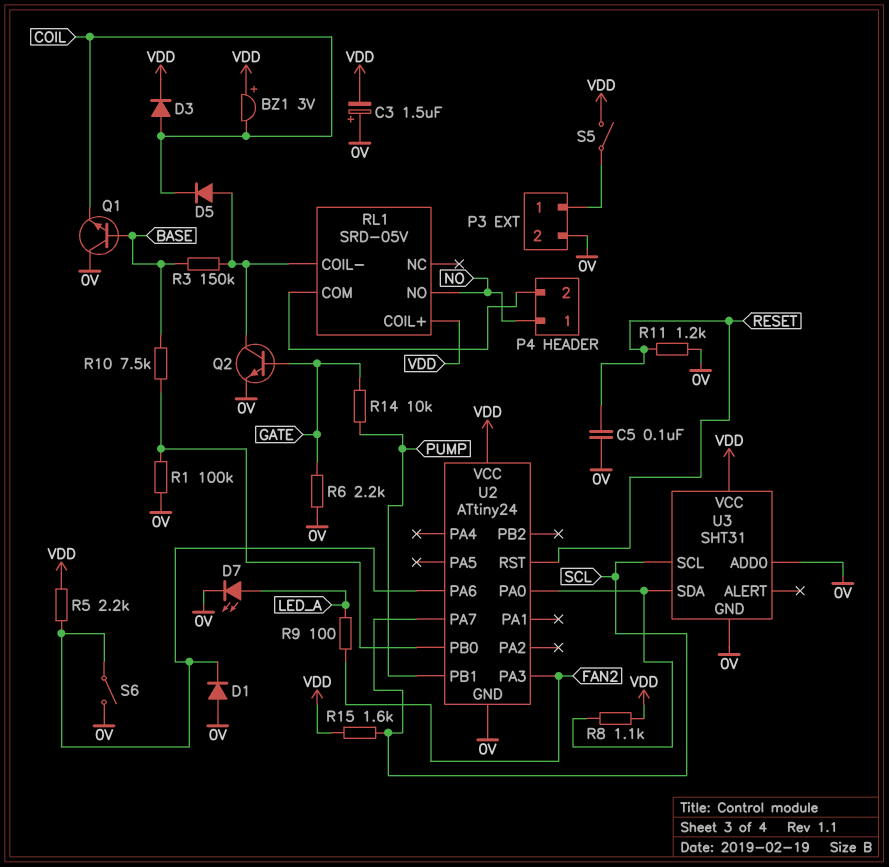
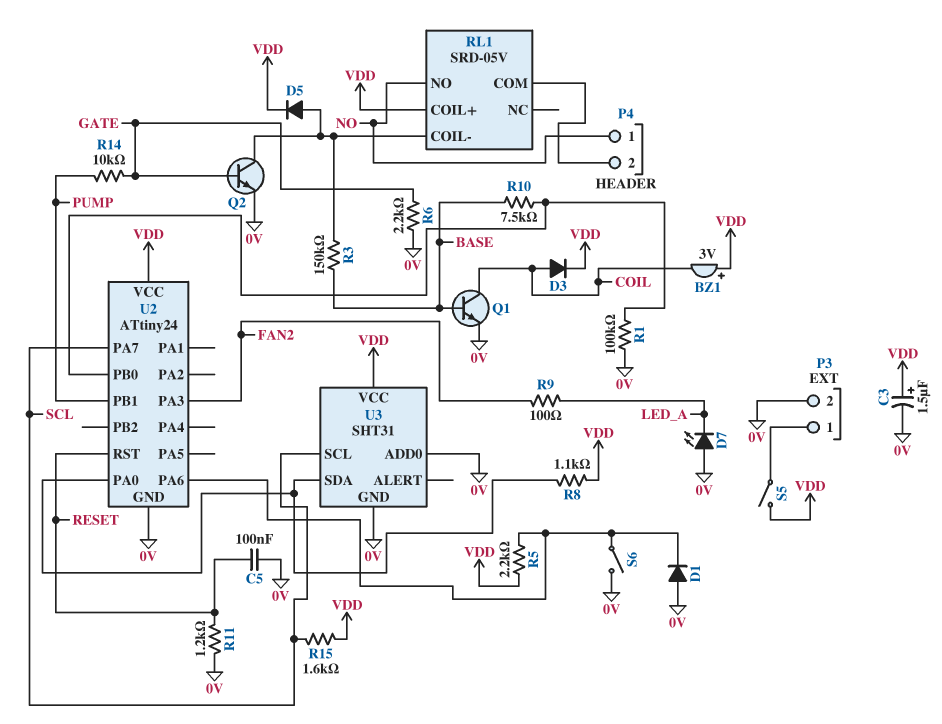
C3: 1.5uF (plus 0V, minus VDD) -> 1.5uF (plus VDD, minus 0V)
D5: diode (A RL1/COIL-, K COIL) -> diode (A RL1/COIL-, K VDD)
D7: LED (A LED_A, K 0V) -> LED (A 0V, K LED_A)
Q1: NPN (B BASE, C 0V, E COIL) -> NPN (B BASE, C COIL, E 0V)

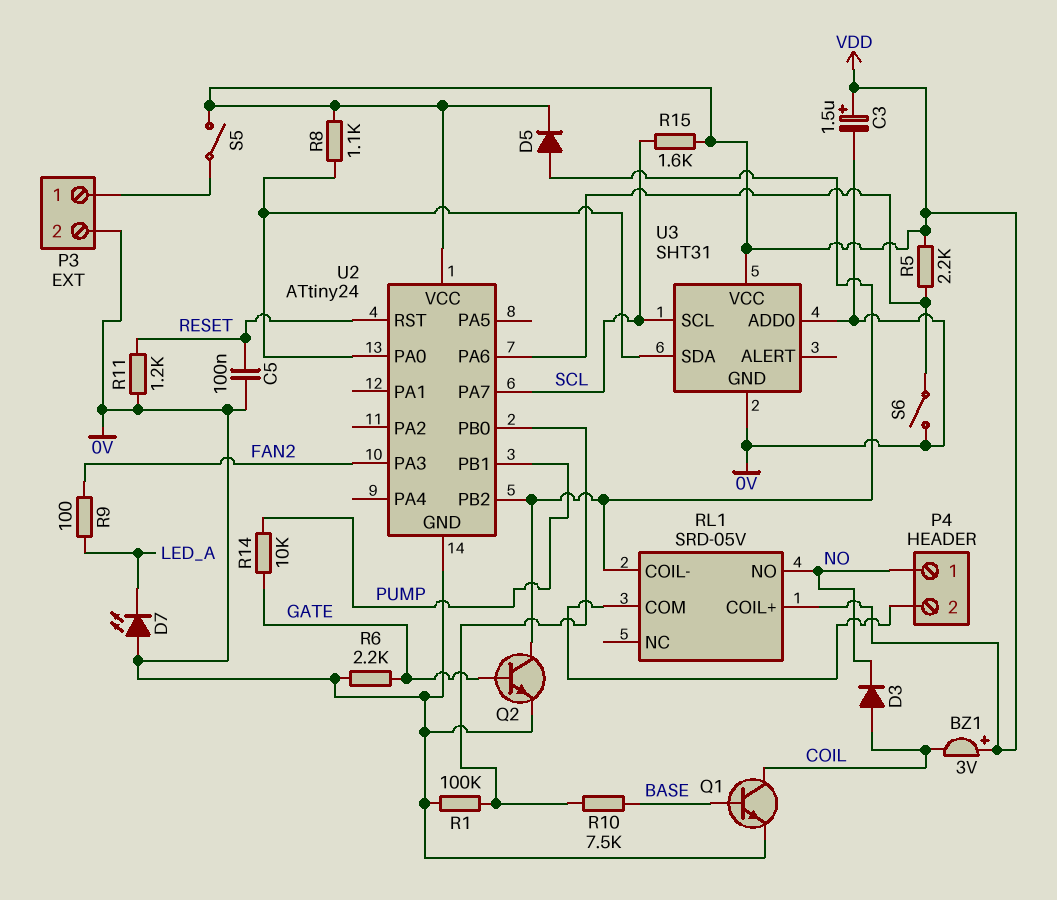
D1: diode (A 0V, K U2/PA6) -> none
D3: diode (A COIL, K VDD) -> diode (A COIL, K NO)
R3: 150k (BASE, RL1/COIL-) -> none
U2 pin PB2: none -> RL1/COIL-

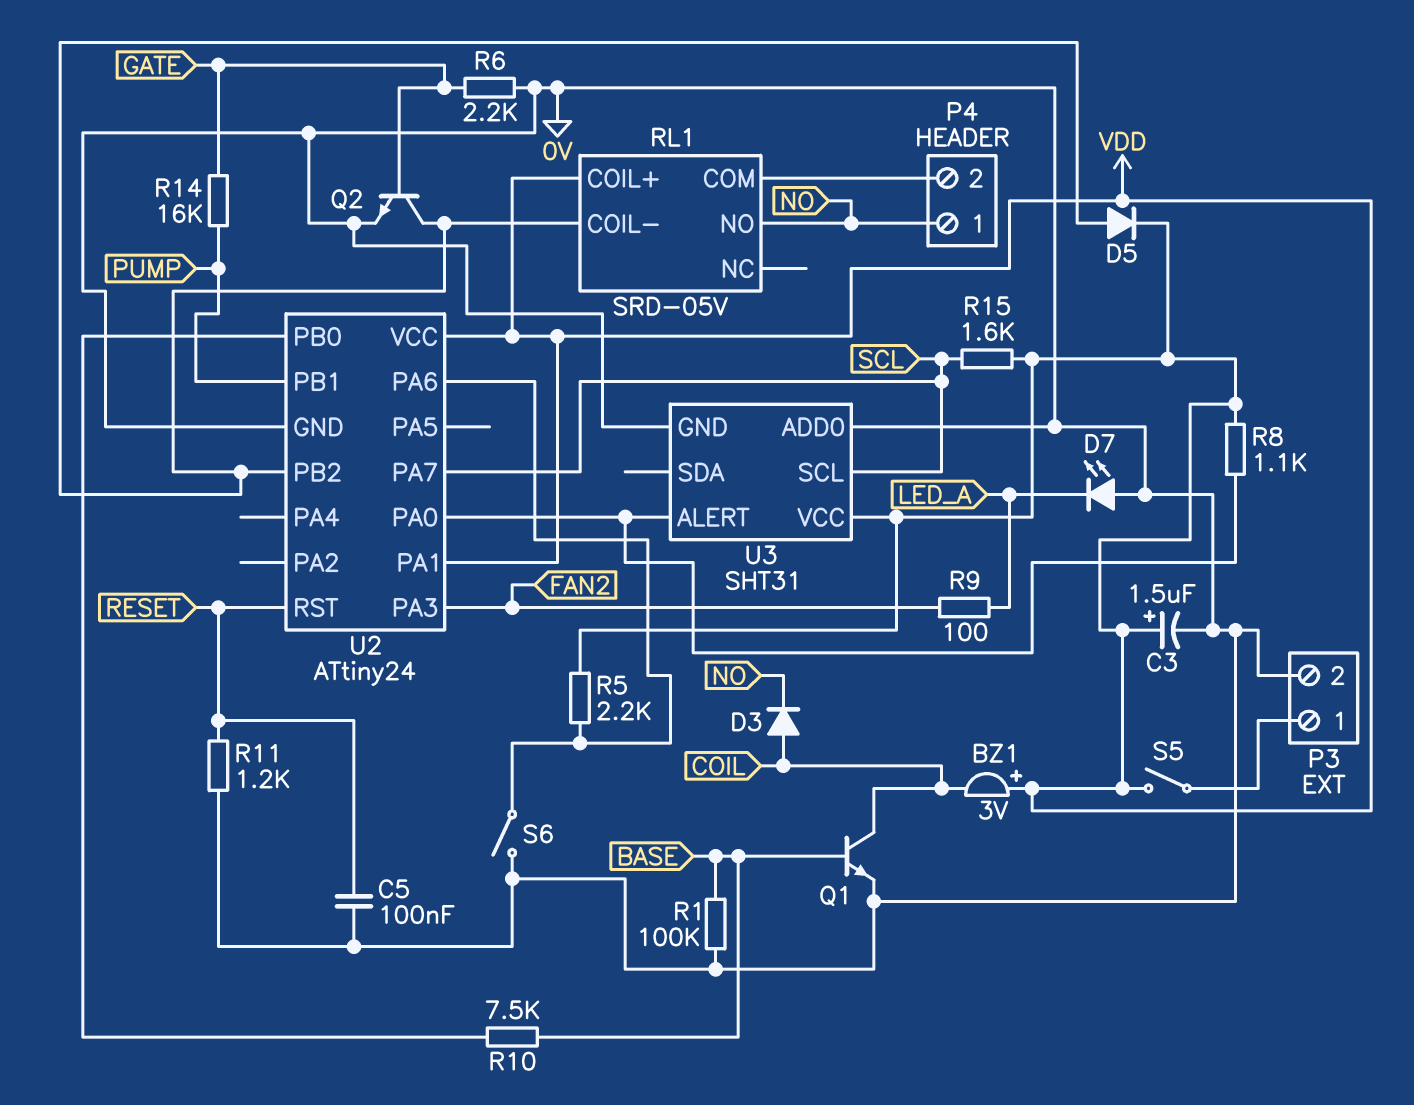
R1: 100k (0V, U2/PB0) -> 100k (0V, BASE)
R14: 10k (GATE, PUMP) -> 16k (GATE, PUMP)
U2 pin PA1: none -> VDD
U3 pin ALERT: none -> U2/PA0
U3 pin SDA: U2/PA0 -> none

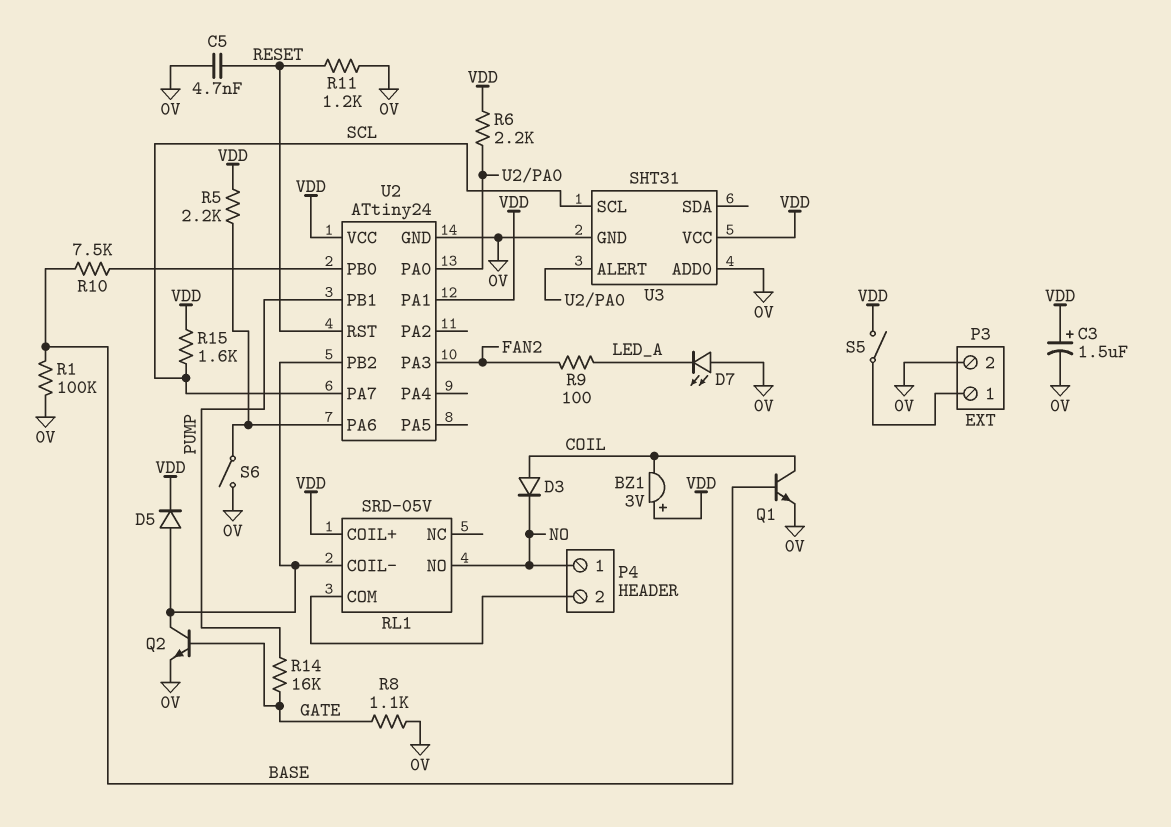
C5: 100nF (0V, RESET) -> 4.7nF (0V, RESET)
R6: 2.2k (0V, GATE) -> 2.2k (U2/PA0, VDD)
R8: 1.1k (U2/PA0, VDD) -> 1.1k (0V, GATE)

